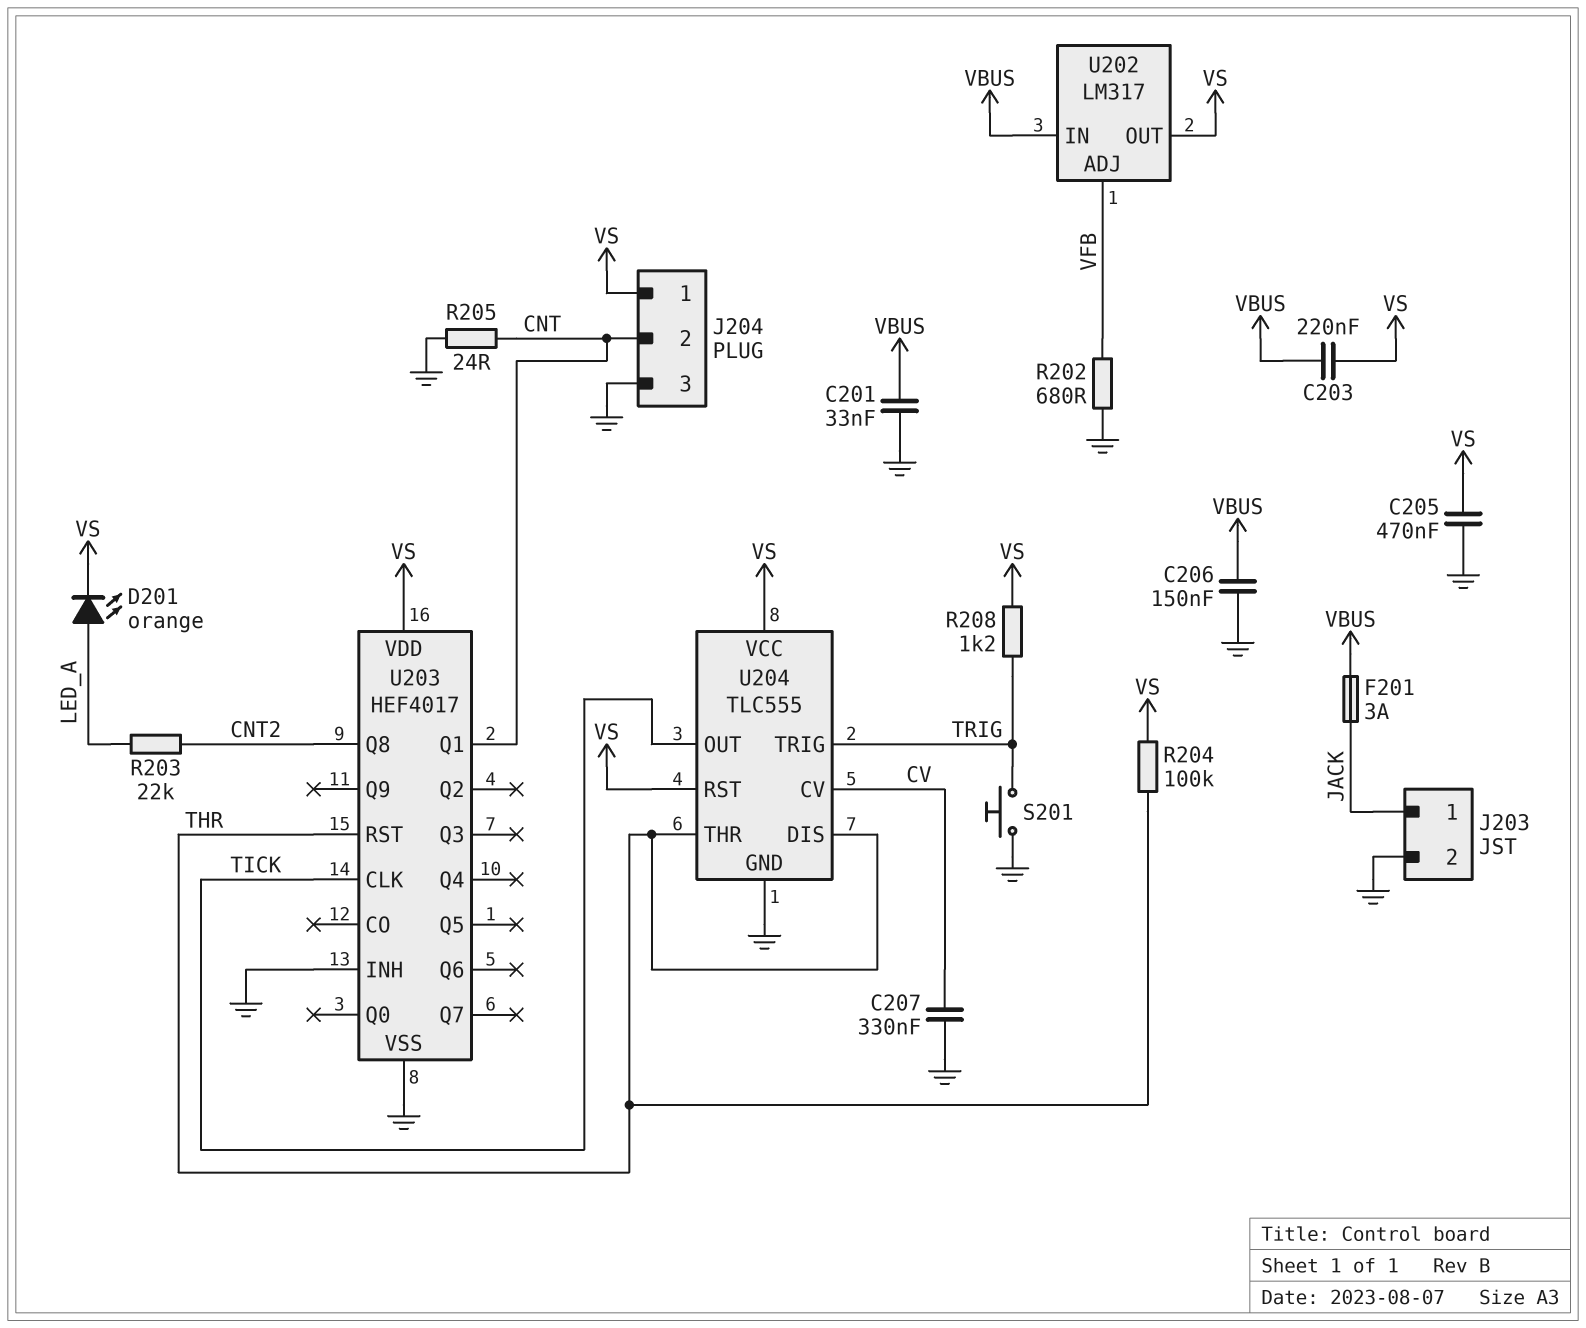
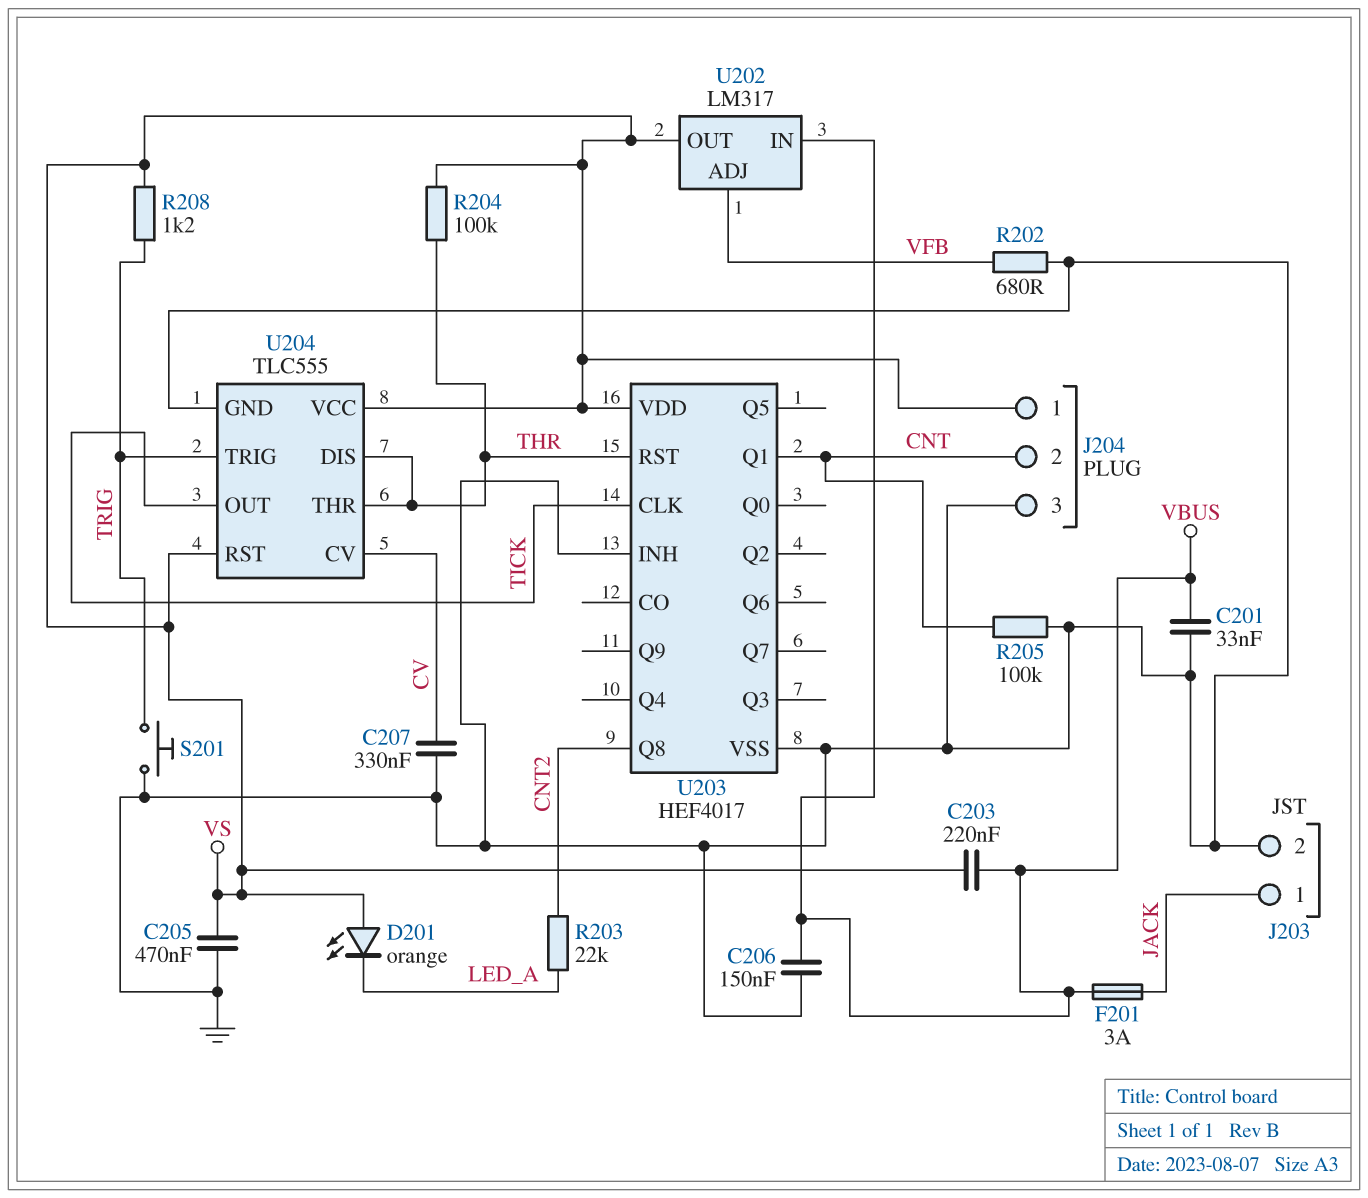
D201: LED orange (A LED_A, K VS) -> LED orange (A VS, K LED_A)
R205: 24 (CNT, GND) -> 100k (CNT, GND)

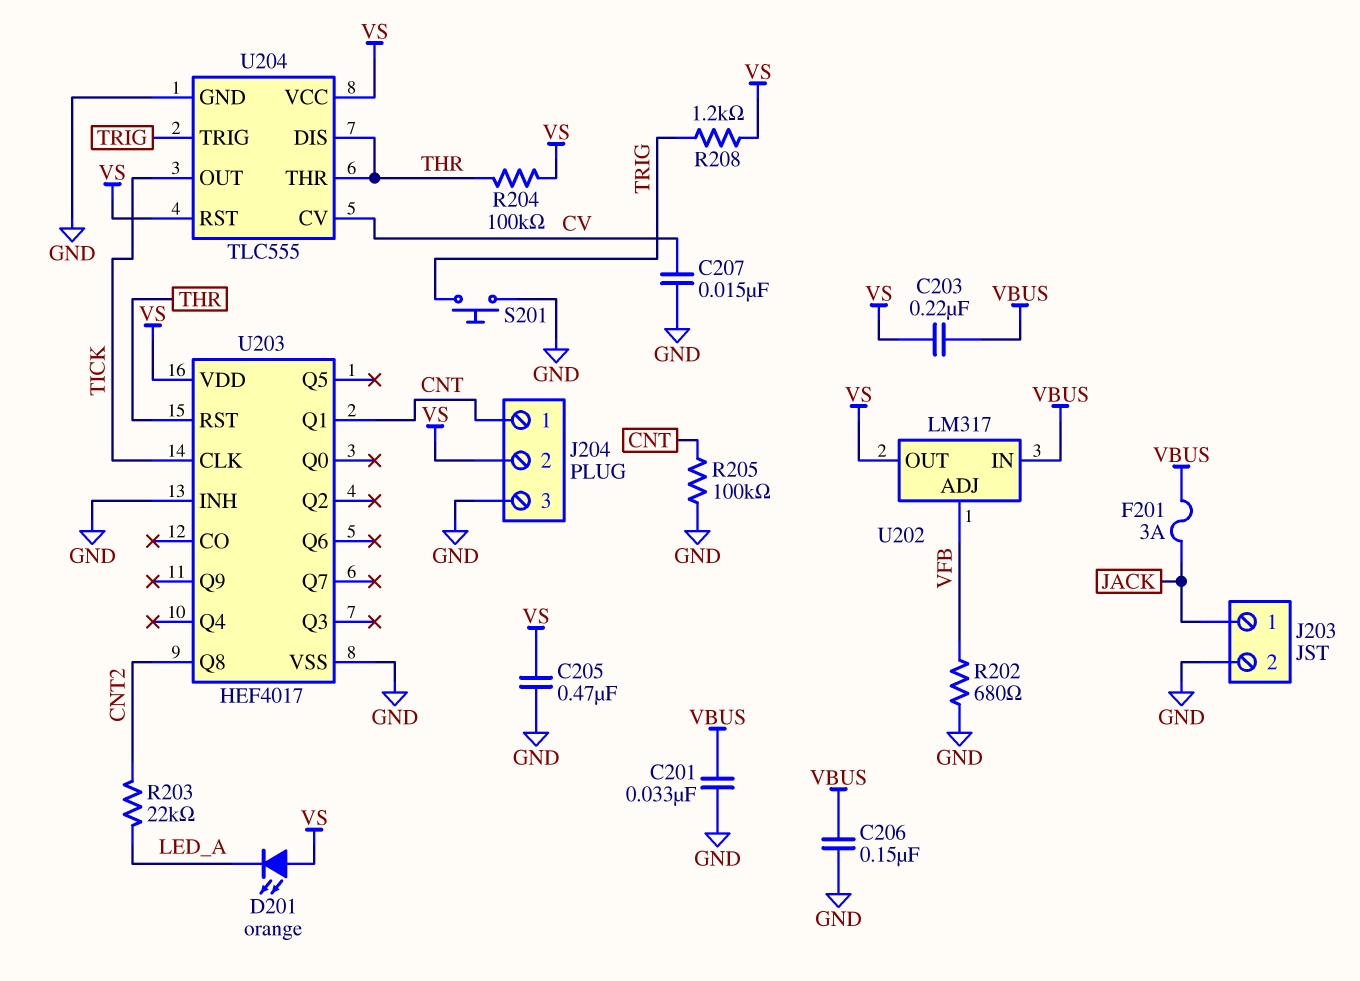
C207: 330nF (CV, GND) -> 15nF (CV, GND)
J204 pin 1: VS -> CNT
J204 pin 2: CNT -> VS

